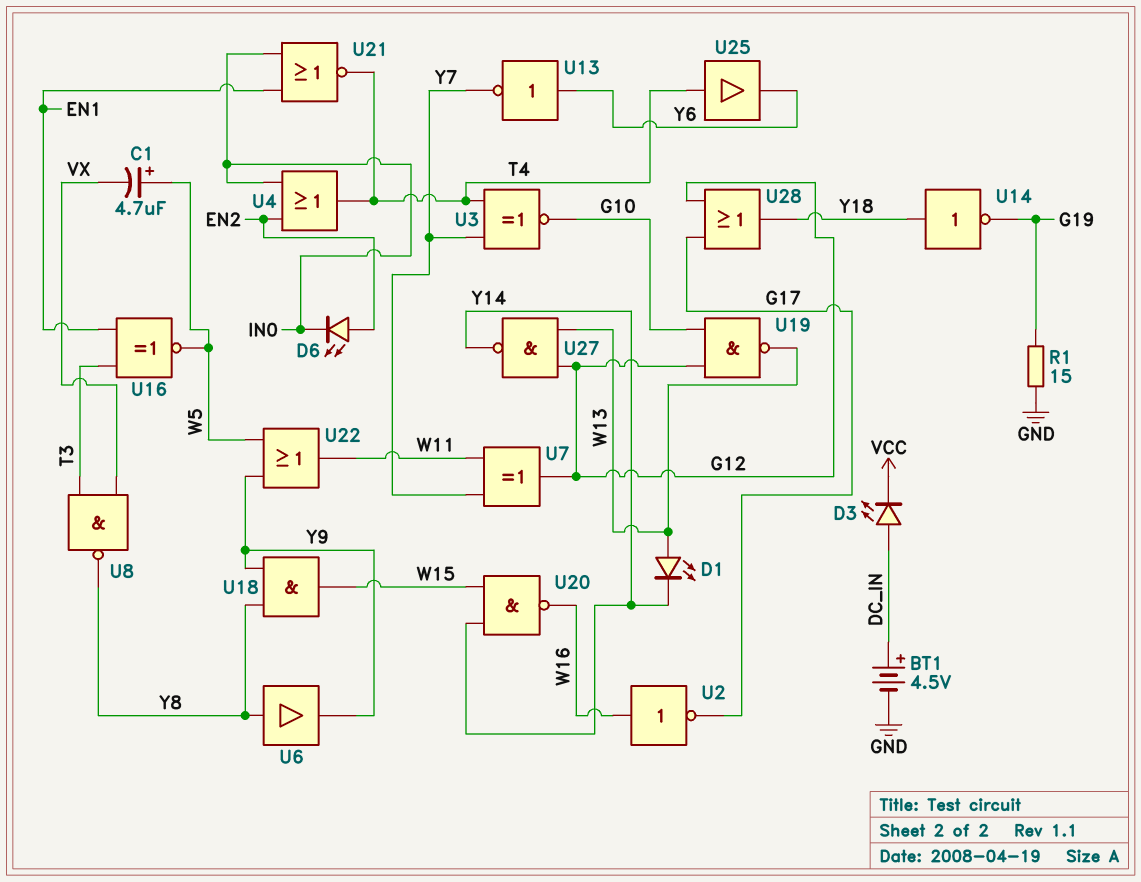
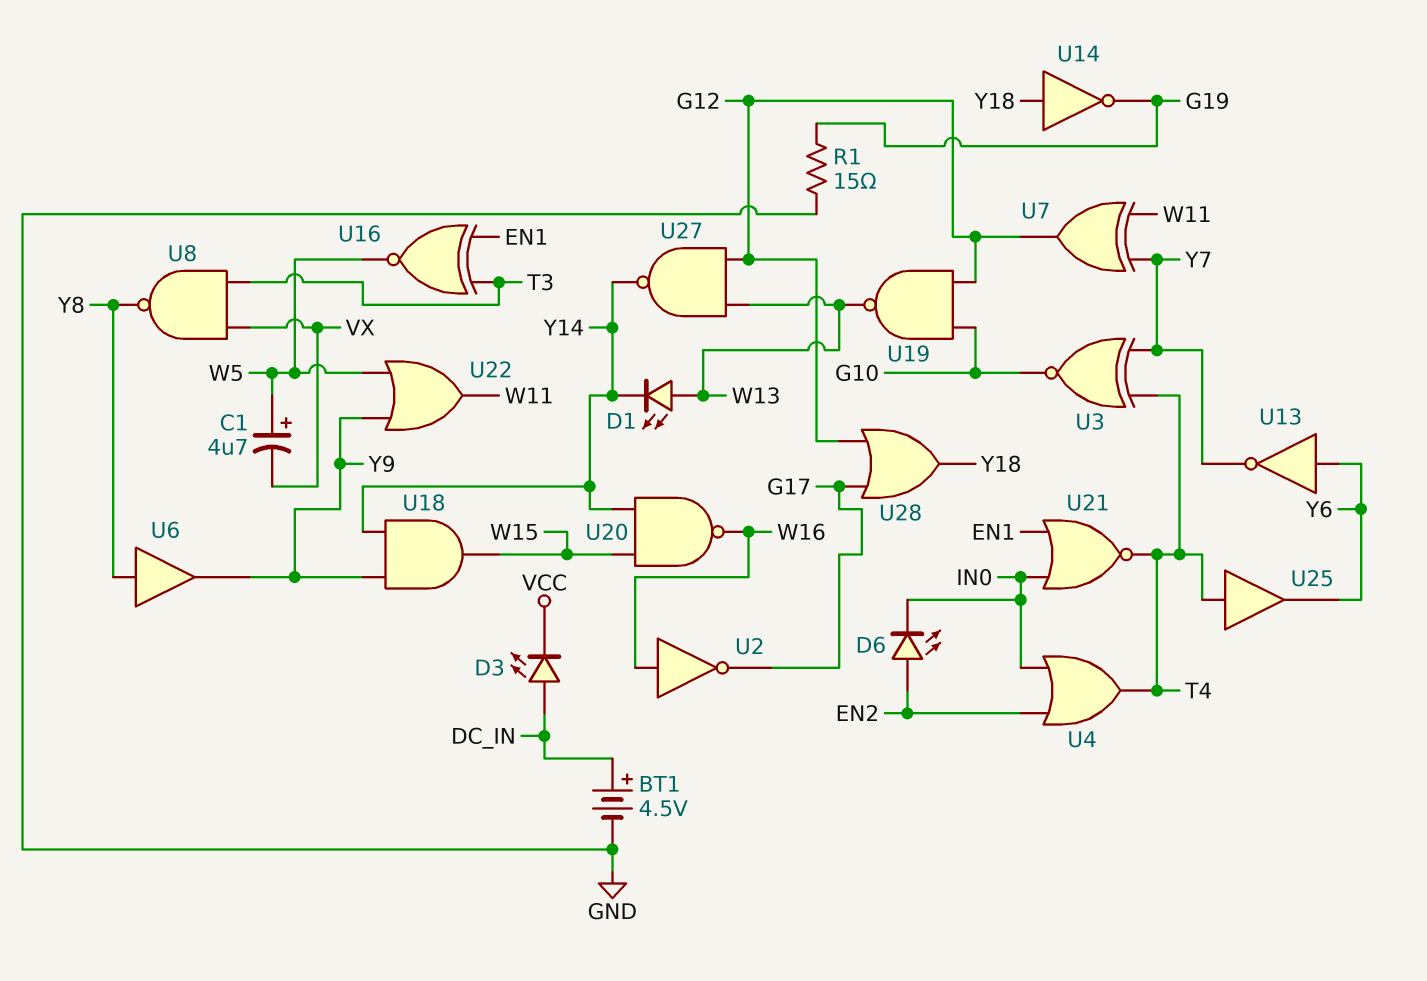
U18: AND (in Y8, in Y9, out W15) -> AND (in Y9, in Y14, out W15)

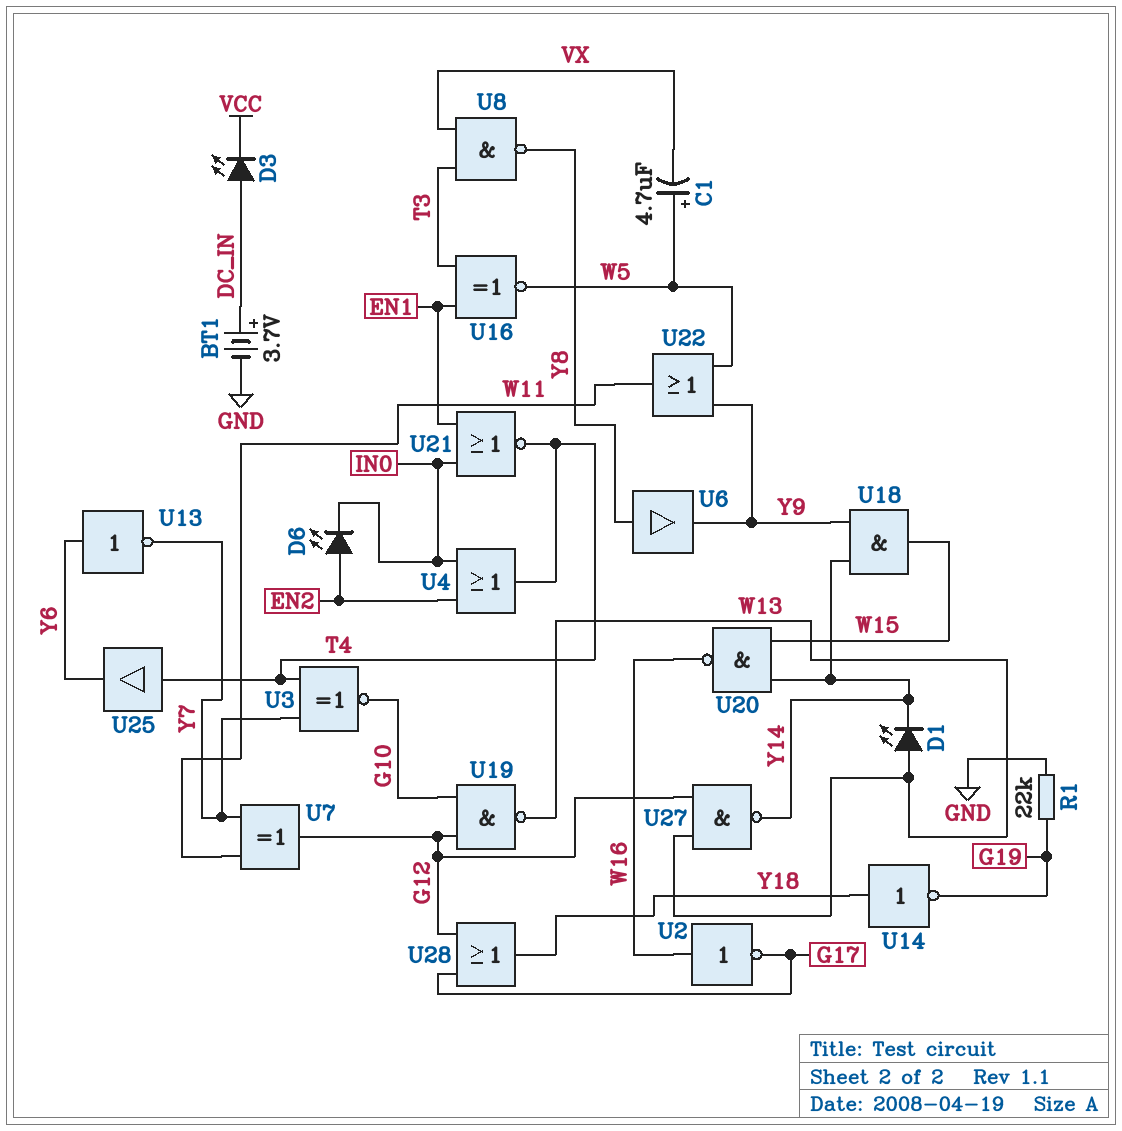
BT1: 4.5V (plus DC_IN, minus GND) -> 3.7V (plus DC_IN, minus GND)
R1: 15 (G19, GND) -> 22k (G19, GND)

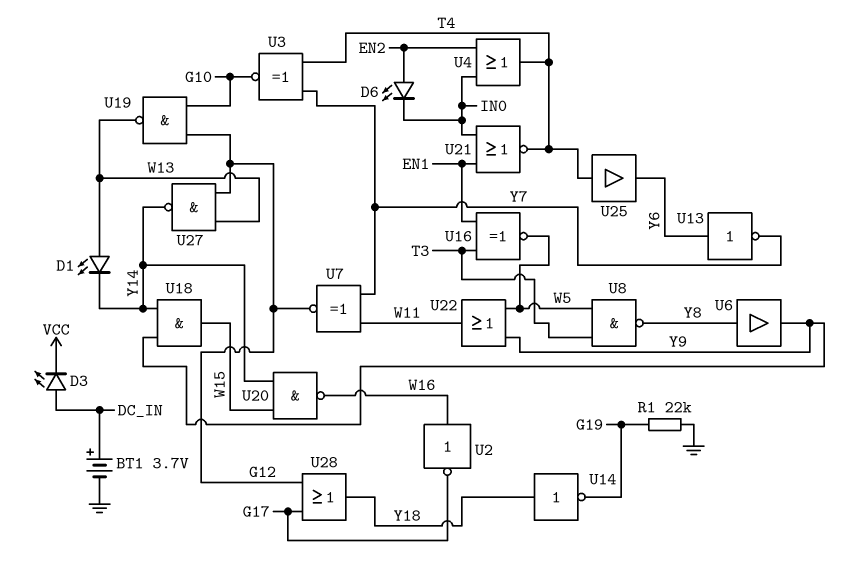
C1: 4.7uF (plus W5, minus VX) -> none
U7: XOR (in W11, in Y7, out G12) -> XNOR (in W11, in Y7, out G12)
U8: NAND (in T3, in VX, out Y8) -> NAND (in T3, in W5, out Y8)

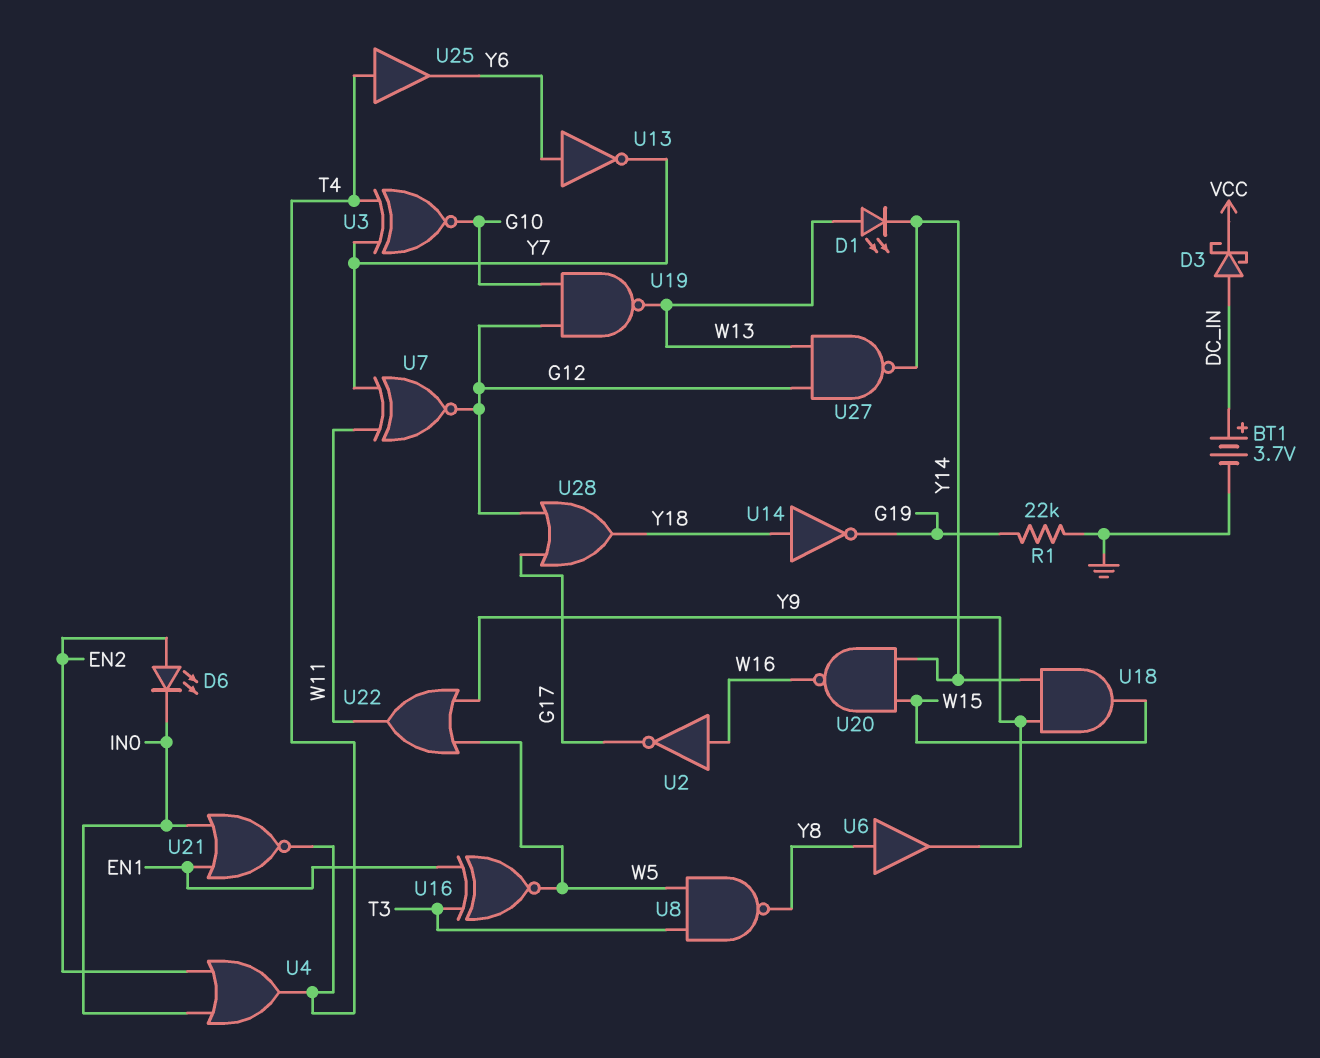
D3: LED (A DC_IN, K VCC) -> schottky (A DC_IN, K VCC)

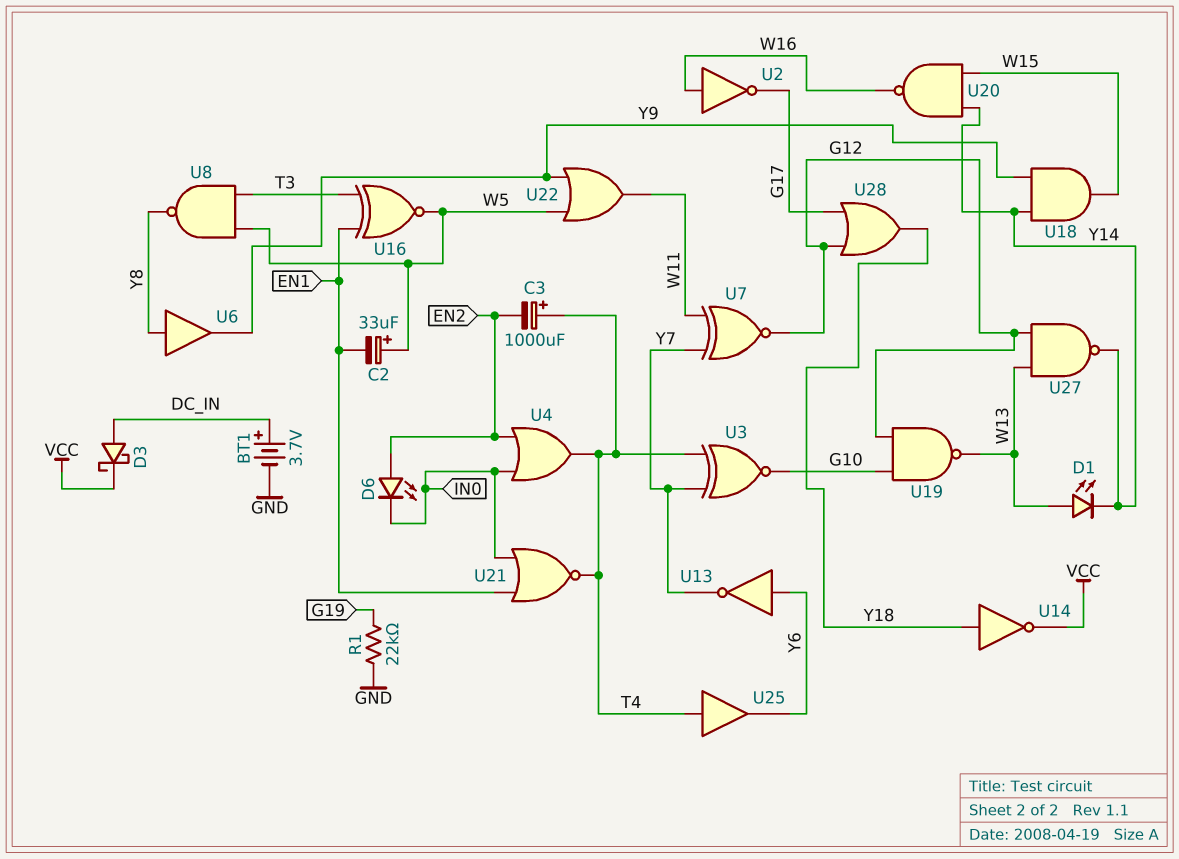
C2: none -> 33uF (plus W5, minus EN1)
C3: none -> 1000uF (plus T4, minus EN2)
U14: NOT (in Y18, out G19) -> NOT (in Y18, out VCC)

